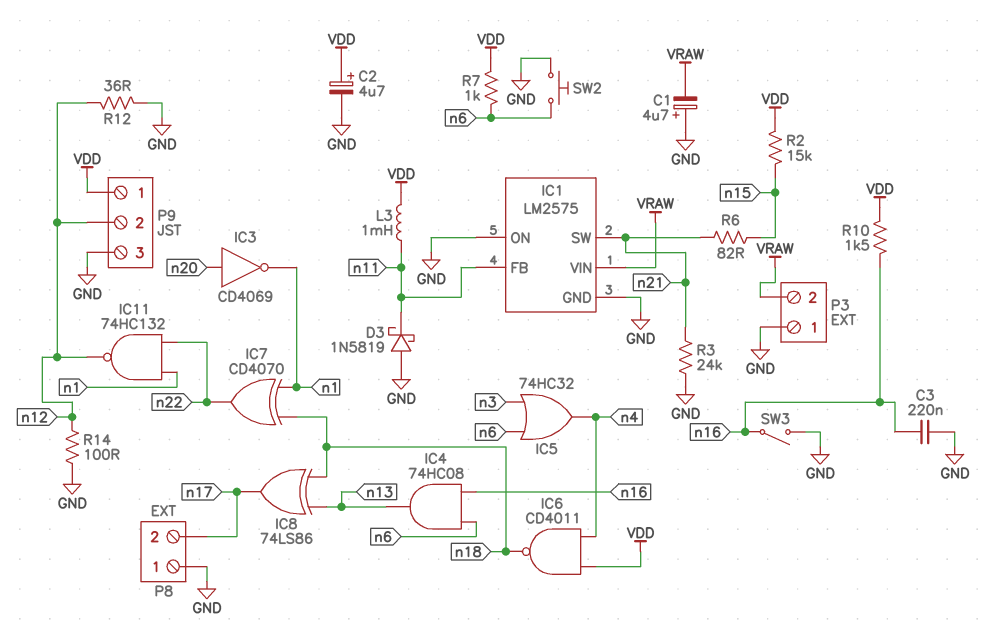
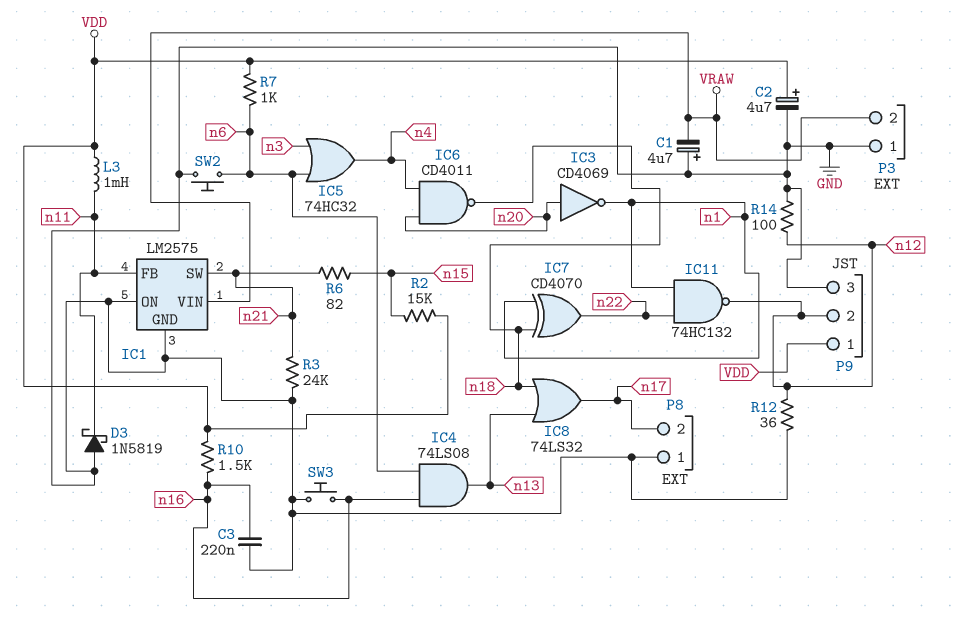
IC4: AND 74HC08 (in n6, in n16, out n13) -> AND 74LS08 (in n6, in n16, out n13)
IC6: NAND CD4011 (in VDD, in n4, out n18) -> NAND CD4011 (in n4, in n20, out n18)
IC8: XOR 74LS86 (in n13, in n18, out n17) -> OR 74LS32 (in n13, in n18, out n17)
SW3: switch (GND, n16) -> button (GND, n16)

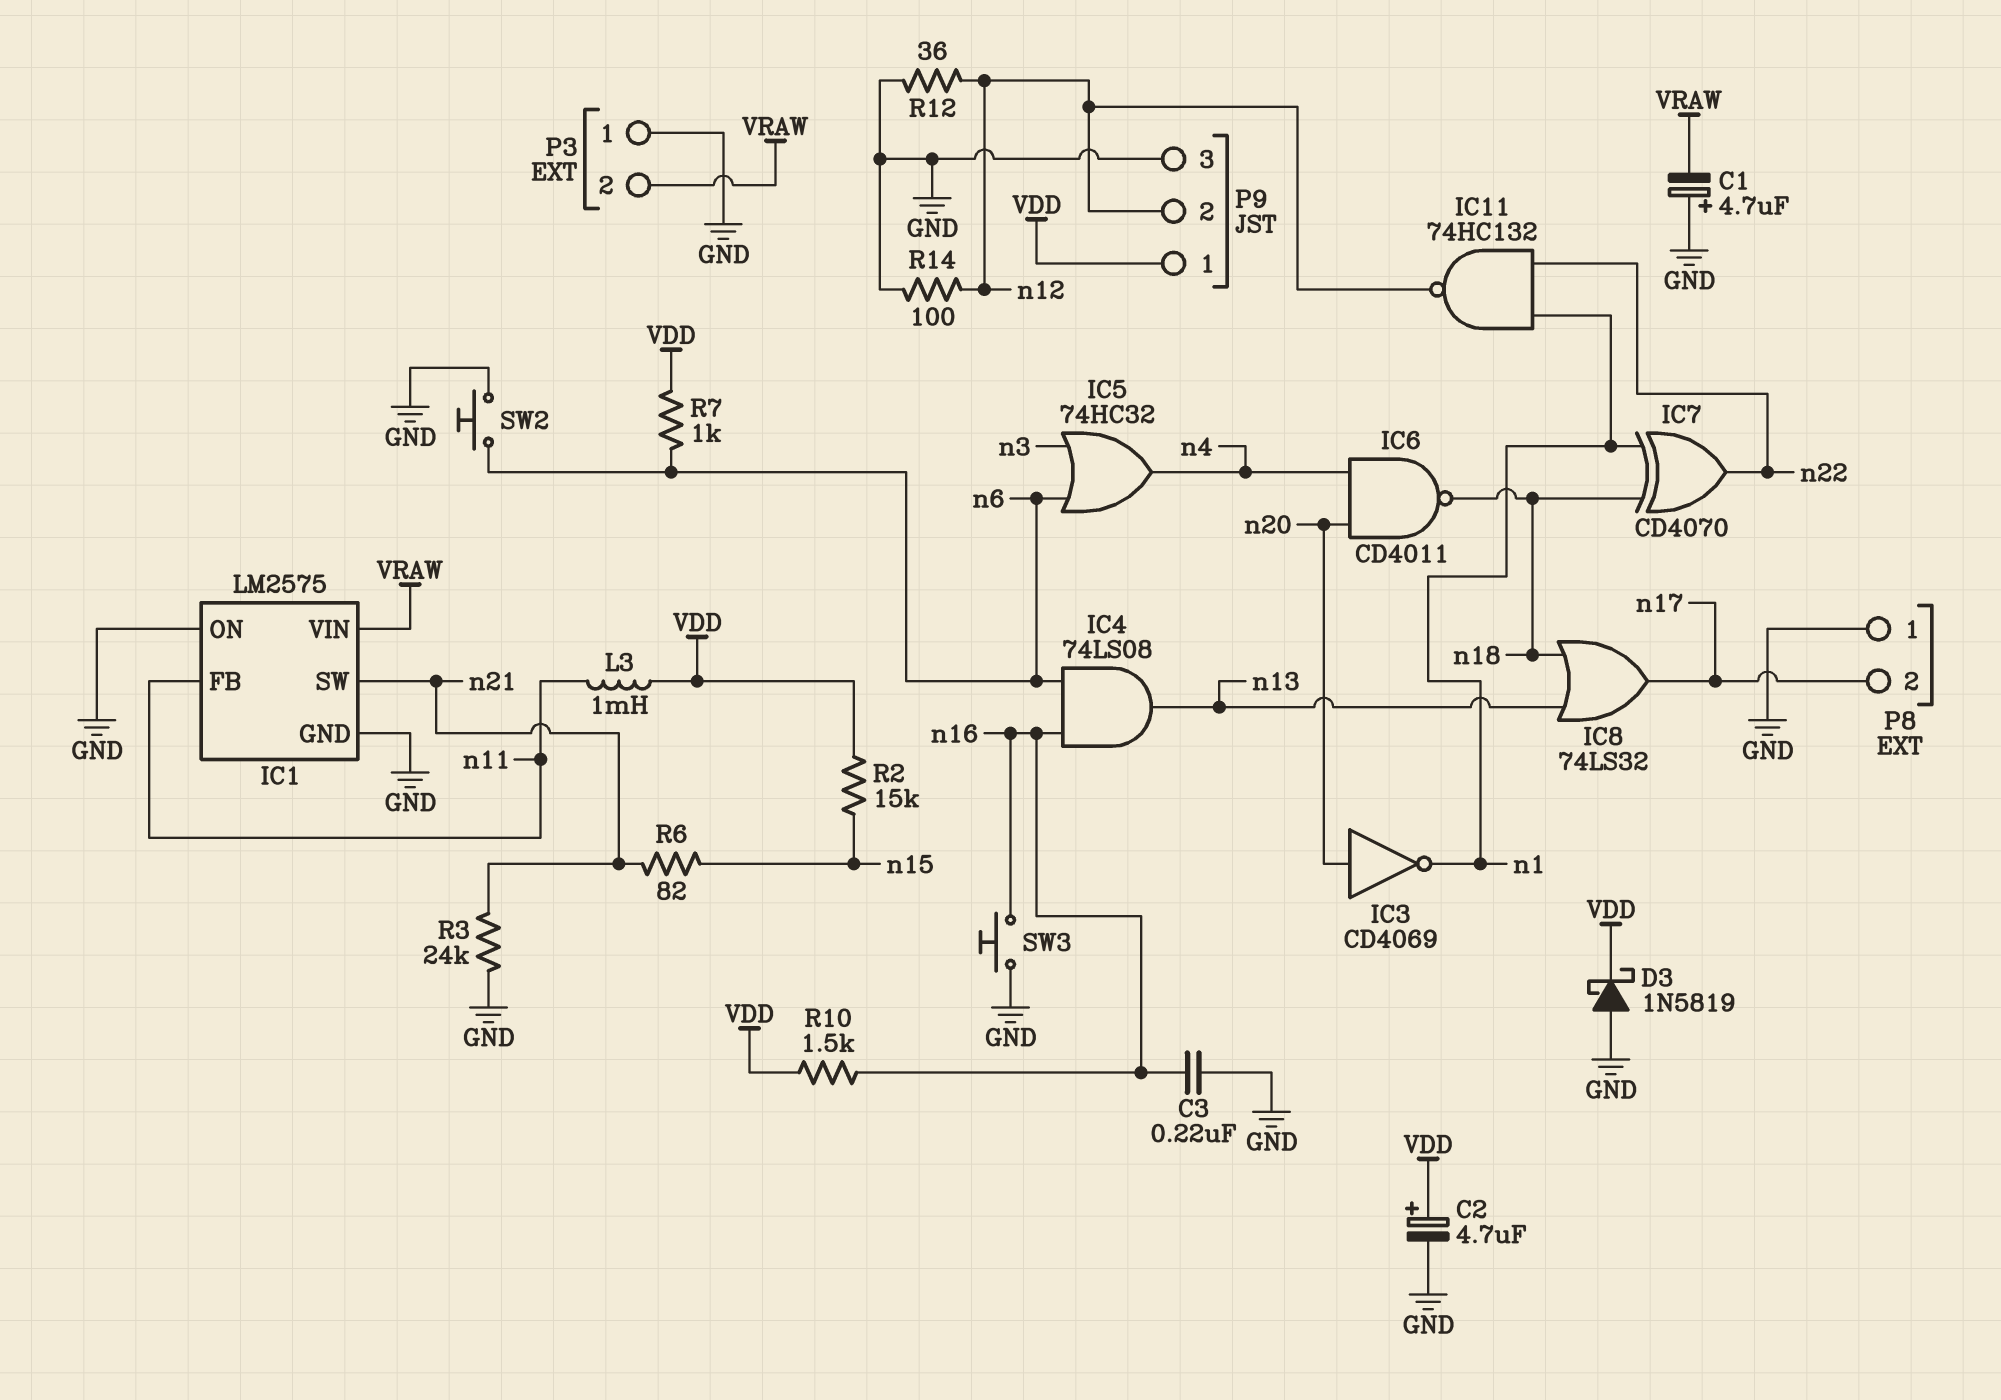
D3: schottky 1N5819 (A GND, K n11) -> schottky 1N5819 (A GND, K VDD)

